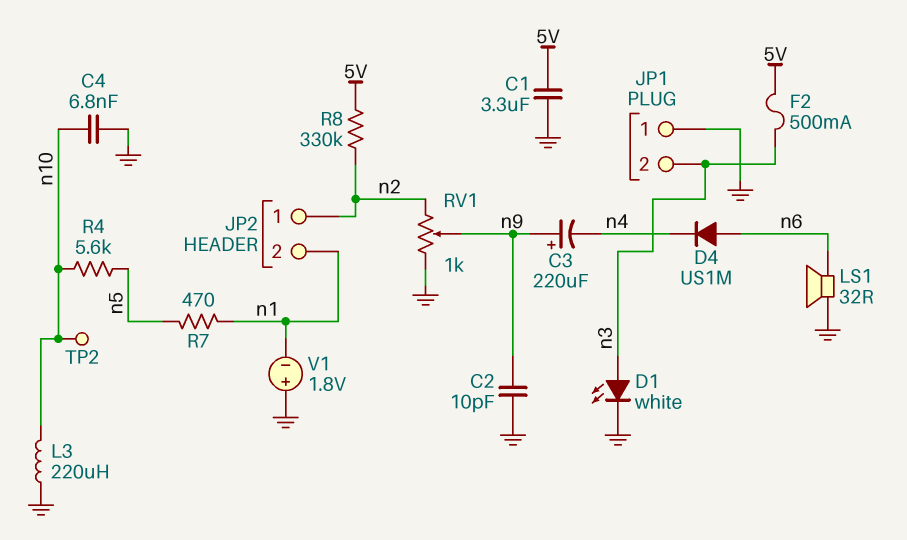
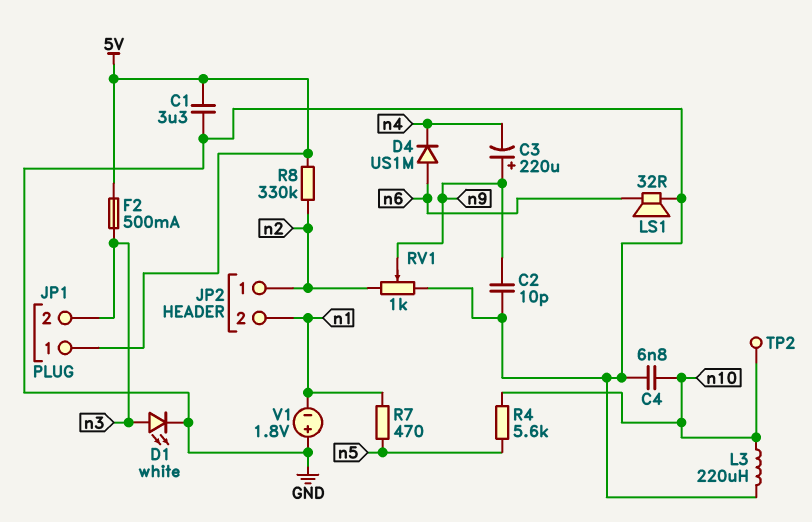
JP1 pin 1: GND -> 5V

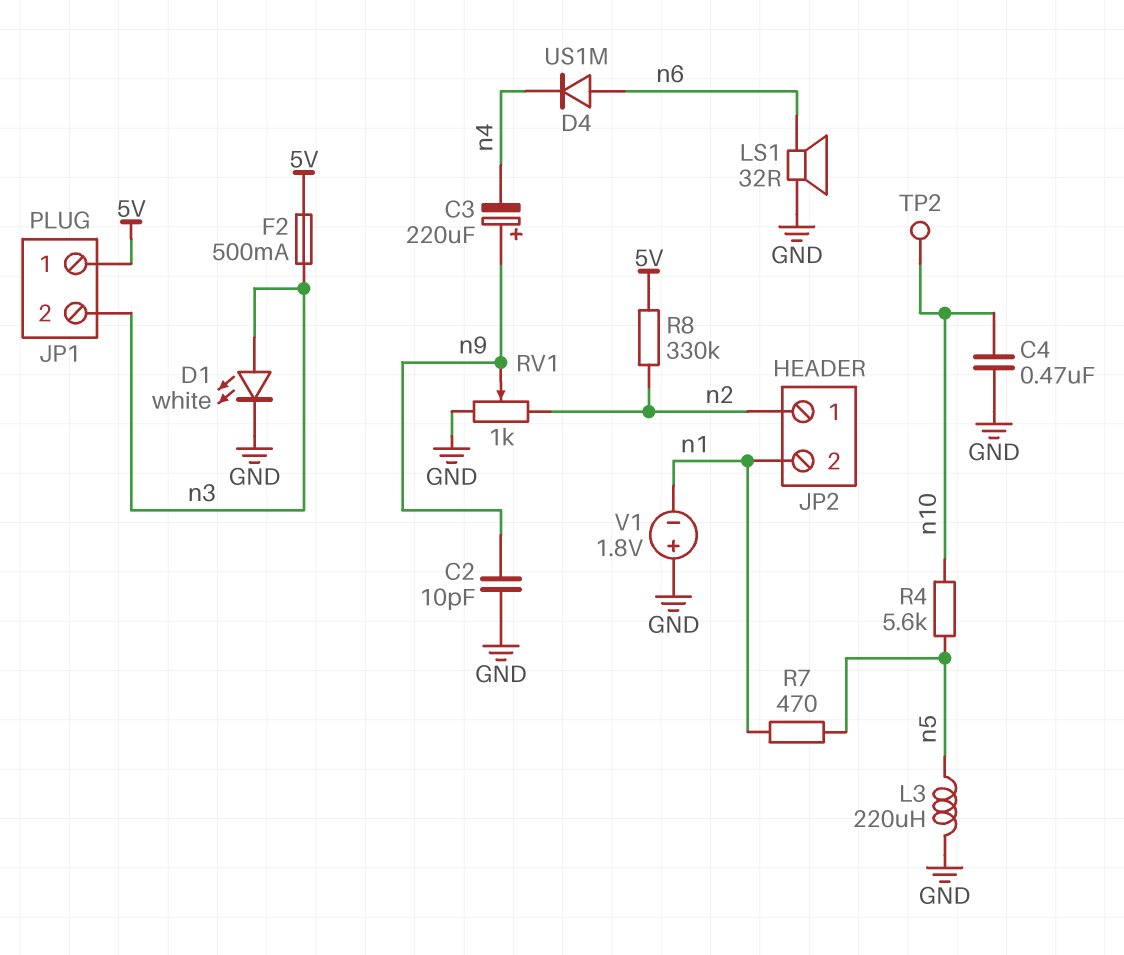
C1: 3.3uF (5V, GND) -> none
C4: 6.8nF (GND, n10) -> 470nF (GND, n10)
L3: 220uH (GND, n10) -> 220uH (GND, n5)

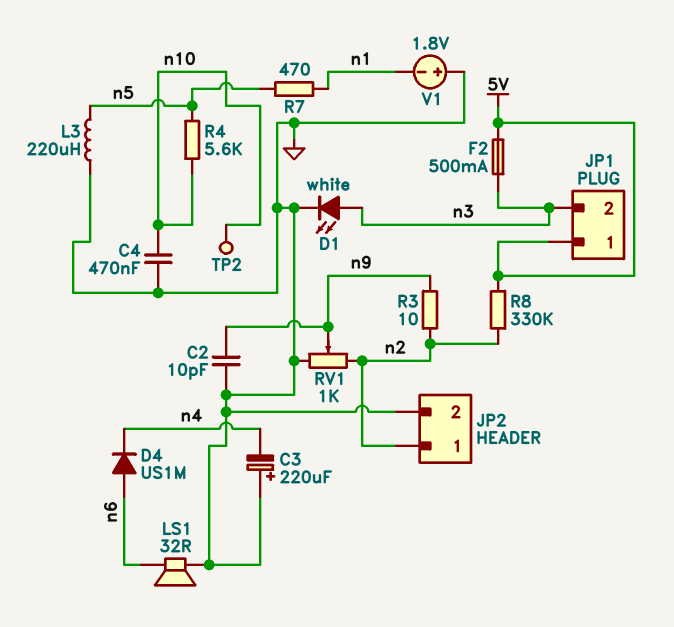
C3: 220uF (plus n9, minus n4) -> 220uF (plus GND, minus n4)
JP2 pin 2: n1 -> GND
R3: none -> 10 (n2, n9)

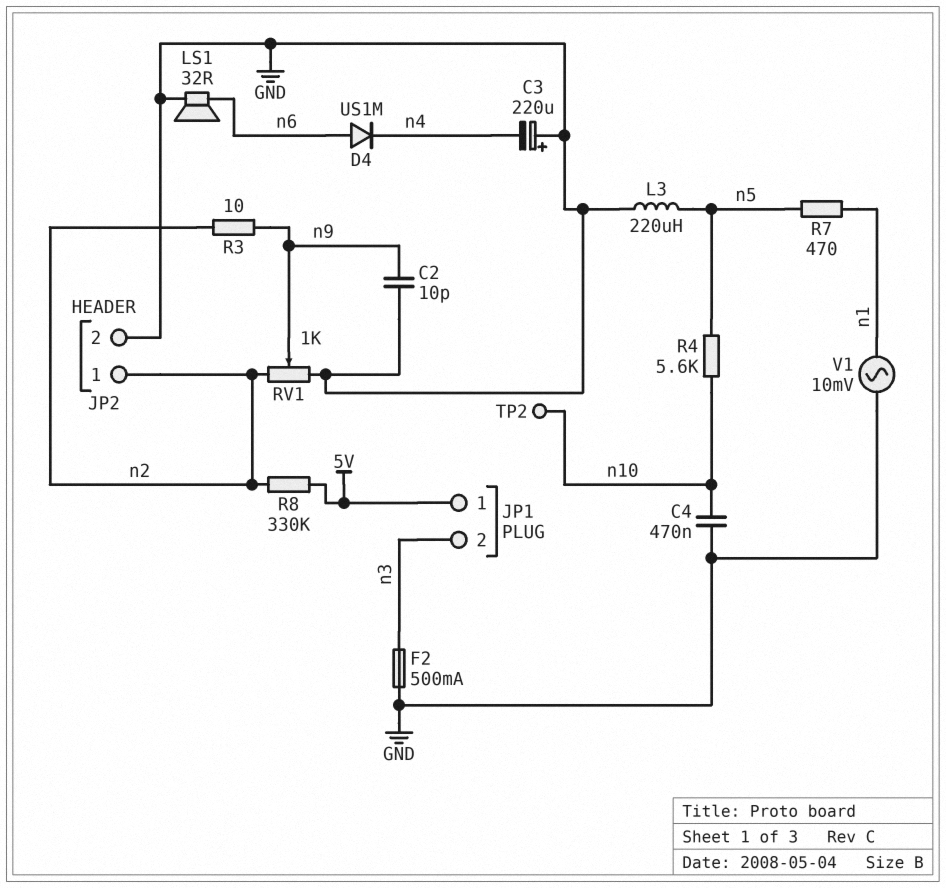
D1: LED white (A n3, K GND) -> none
F2: 500mA (5V, n3) -> 500mA (GND, n3)
V1: 1.8V (plus GND, minus n1) -> AC 10mV (GND, n1)

